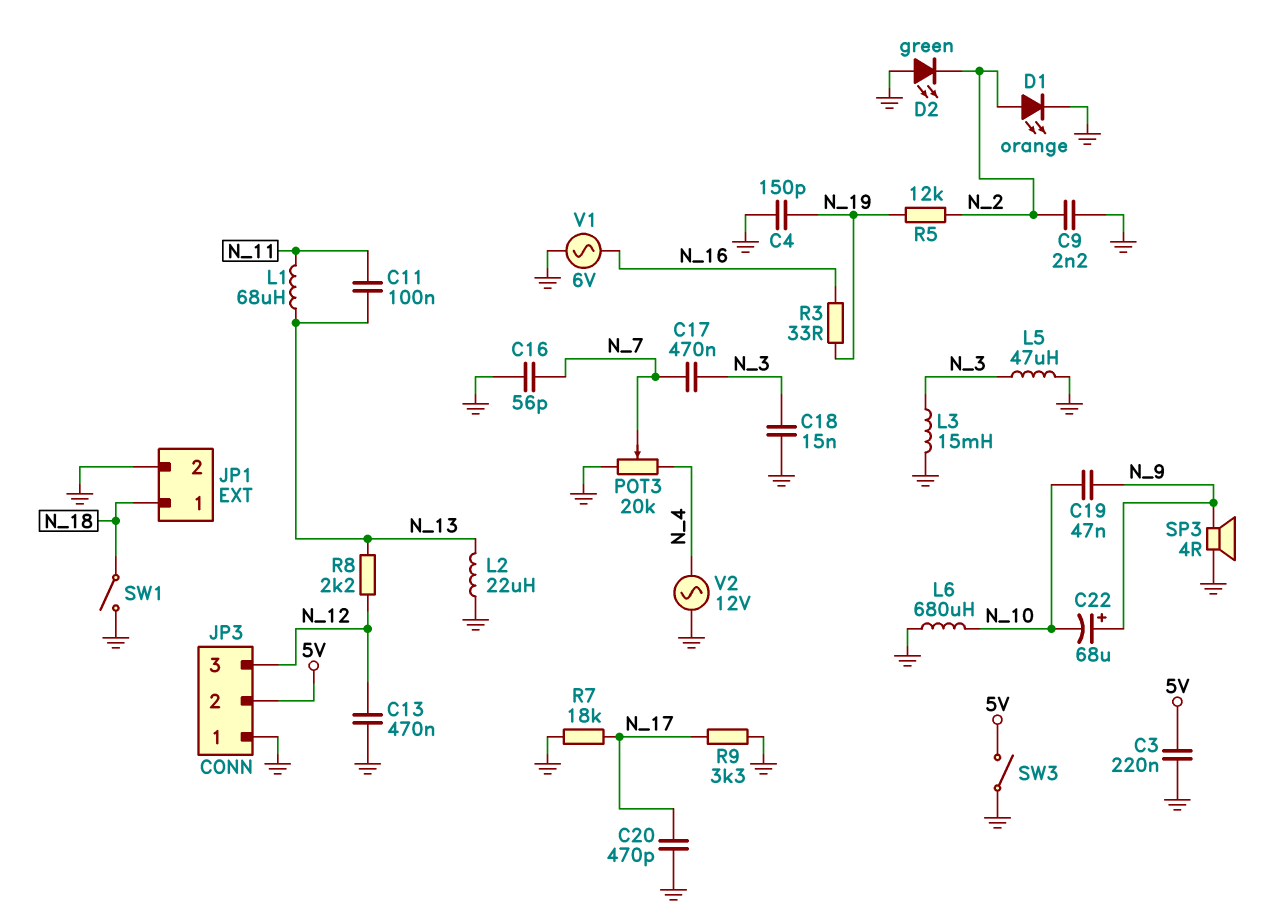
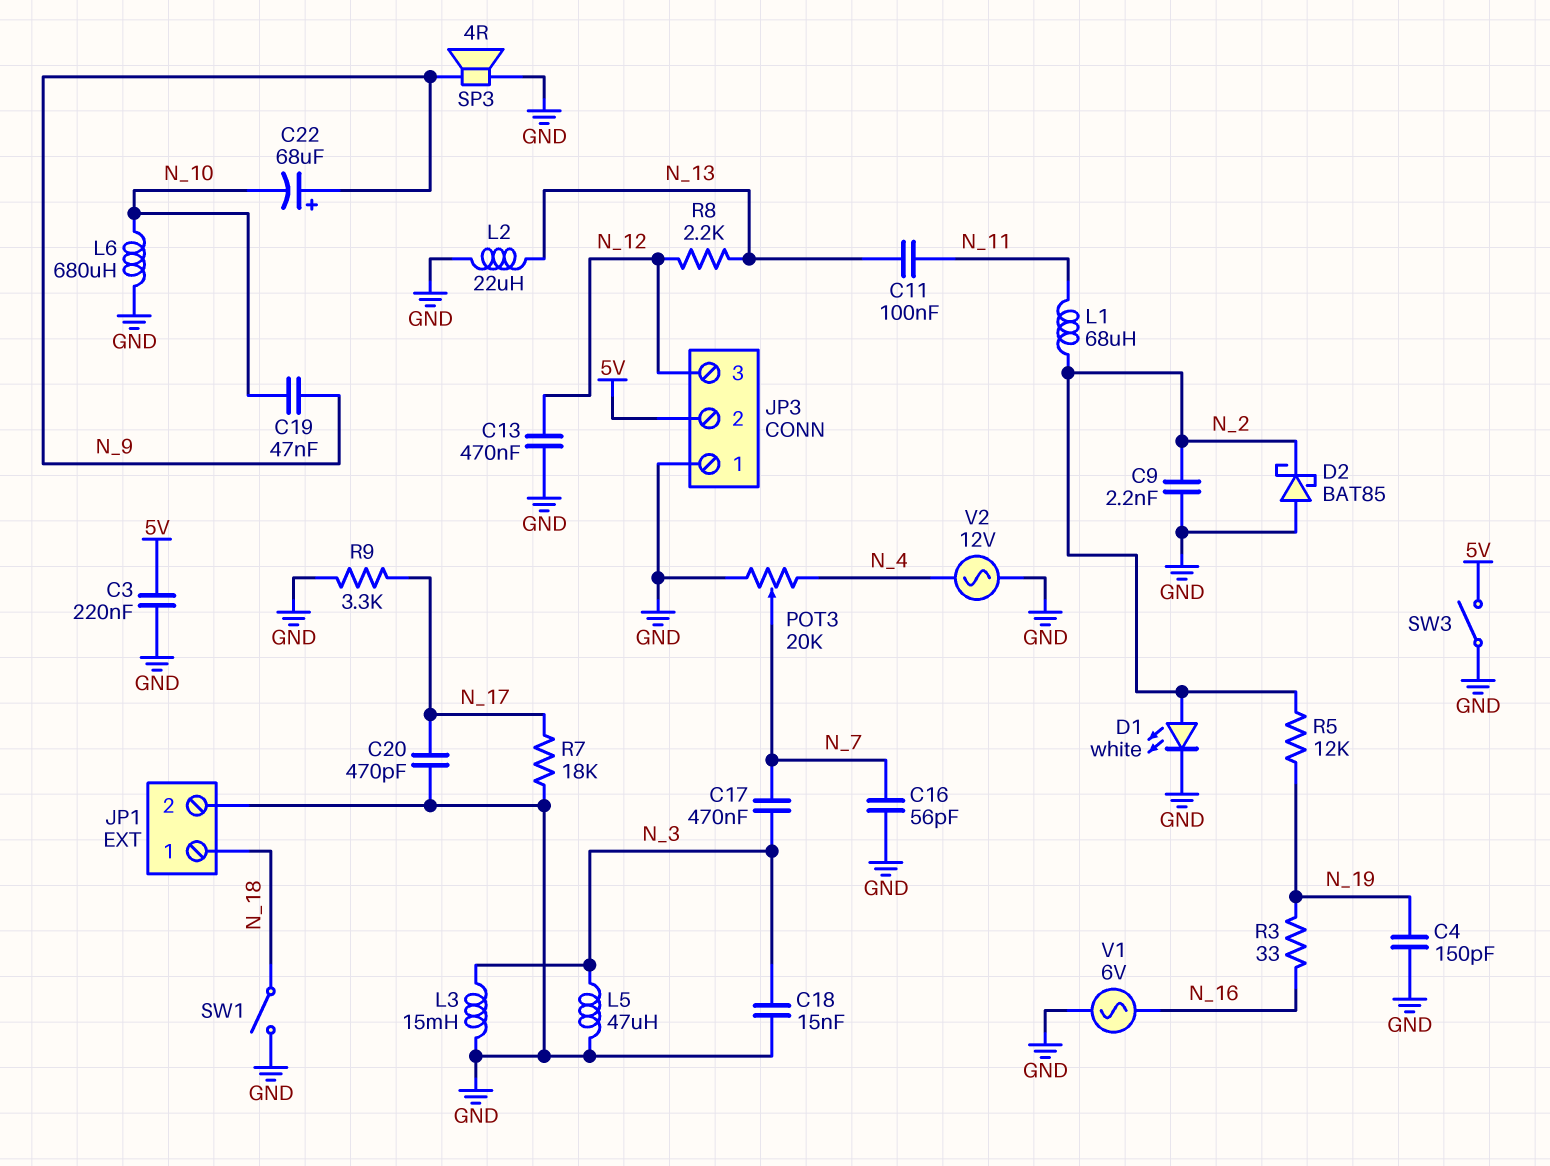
D1: LED orange (A N_2, K GND) -> LED white (A N_2, K GND)
D2: LED green (A GND, K N_2) -> schottky BAT85 (A GND, K N_2)
L1: 68uH (N_11, N_13) -> 68uH (N_2, N_11)

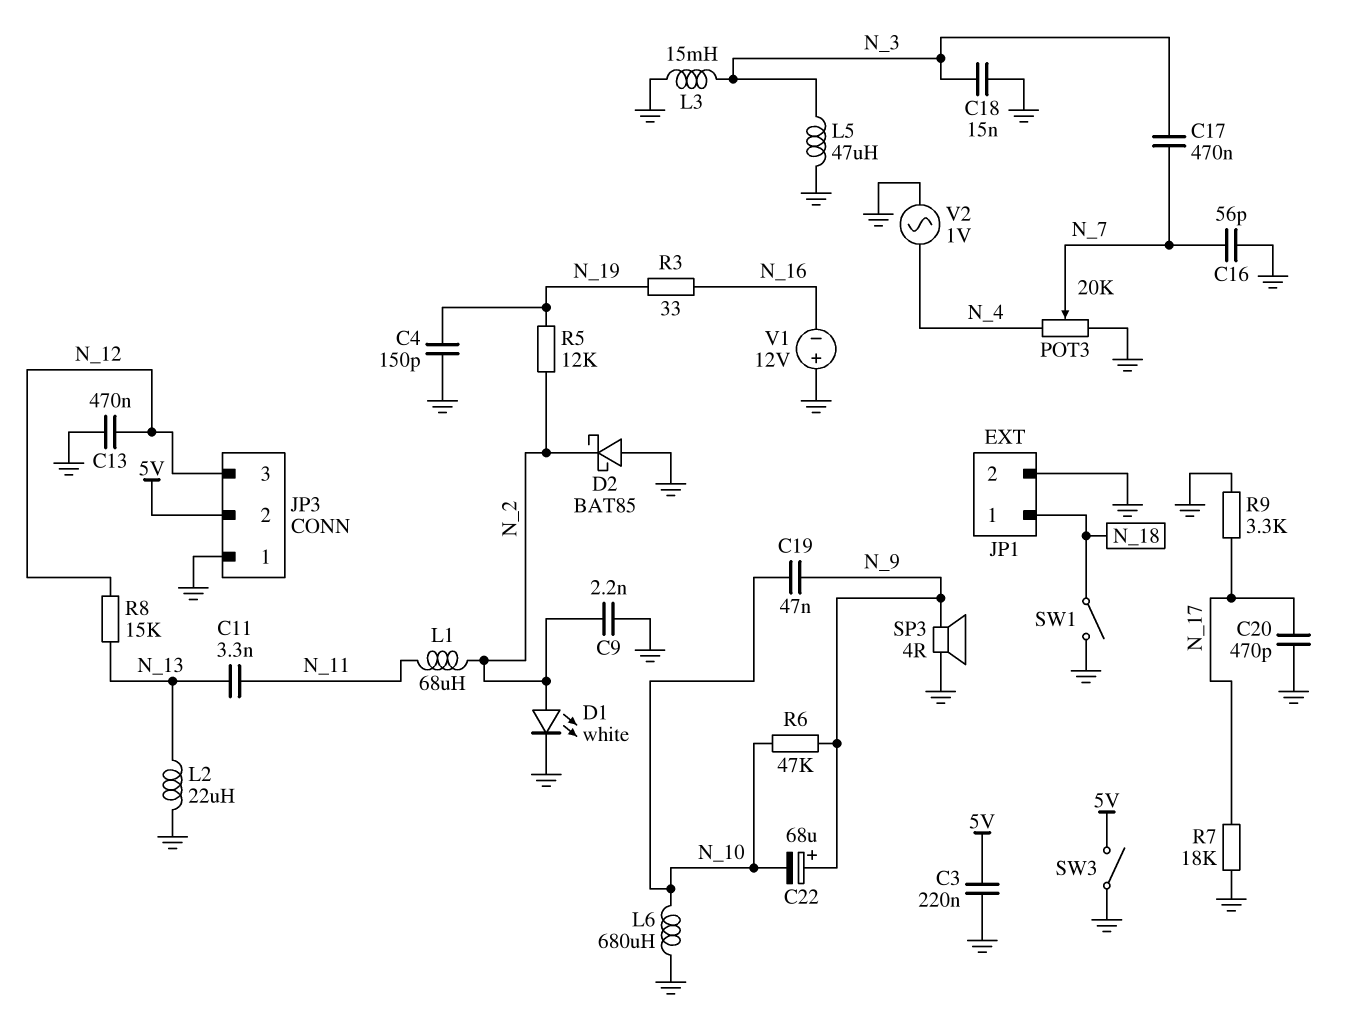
C11: 100nF (N_11, N_13) -> 3.3nF (N_11, N_13)
R6: none -> 47k (N_9, N_10)
R8: 2.2k (N_12, N_13) -> 15k (N_12, N_13)
V1: AC 6V (GND, N_16) -> 12V (plus GND, minus N_16)
V2: AC 12V (GND, N_4) -> AC 1V (GND, N_4)

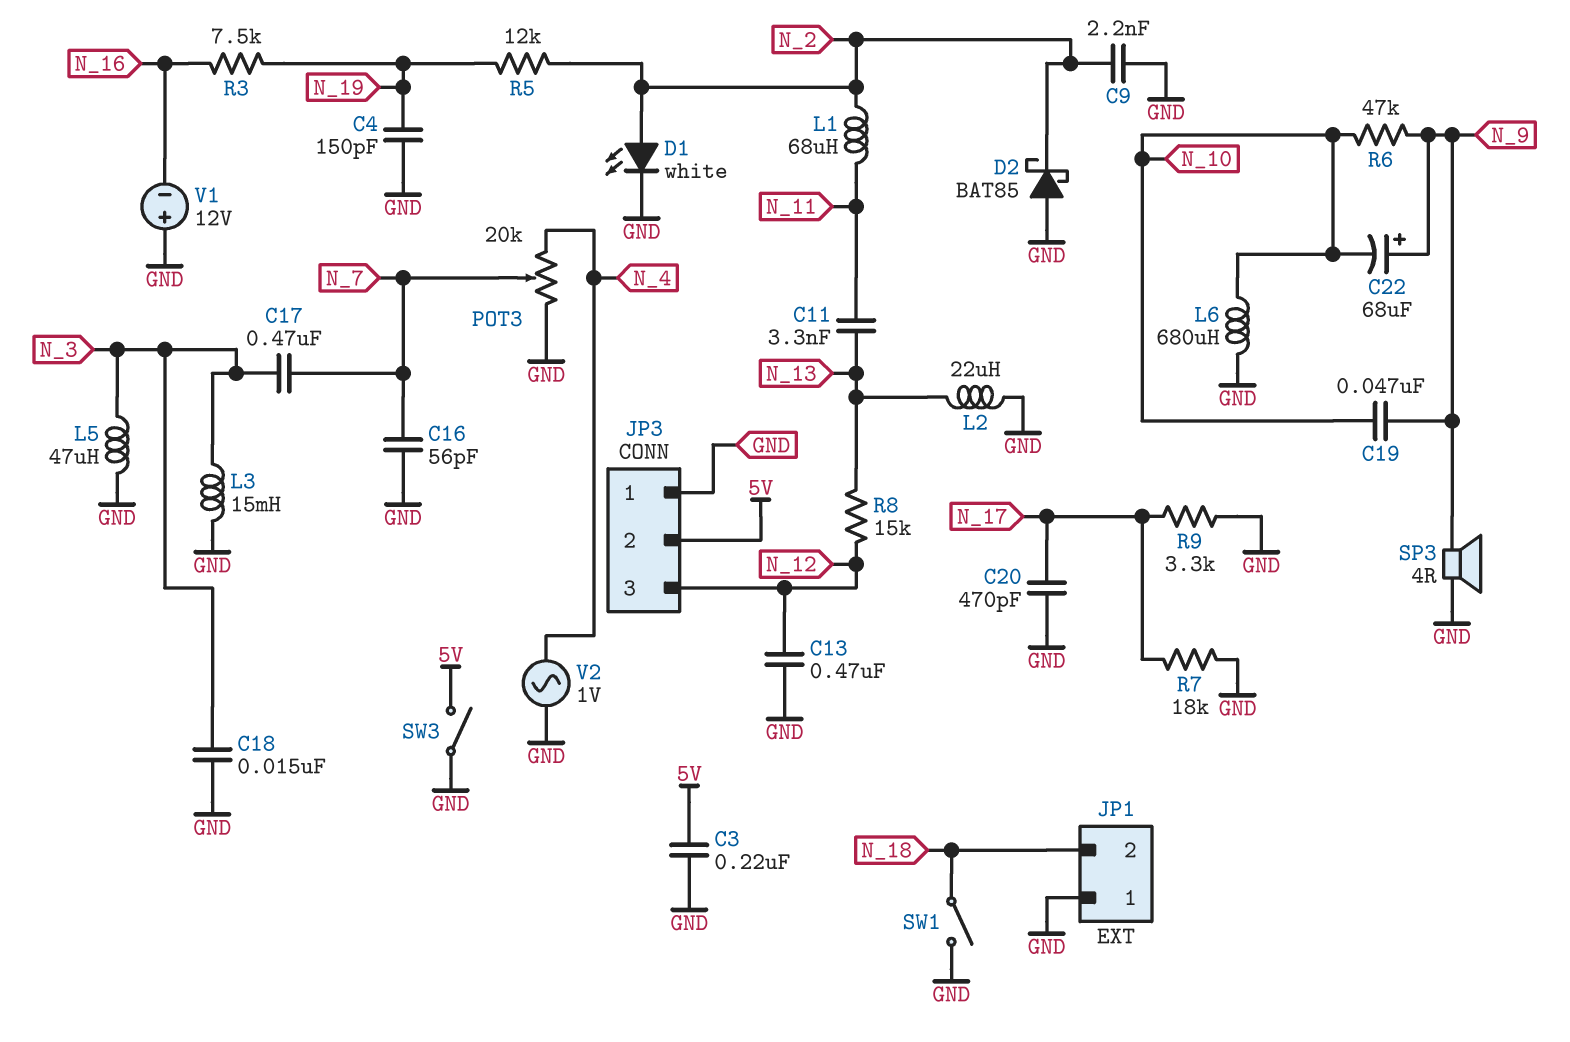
JP1 pin 1: N_18 -> GND
JP1 pin 2: GND -> N_18
R3: 33 (N_16, N_19) -> 7.5k (N_16, N_19)

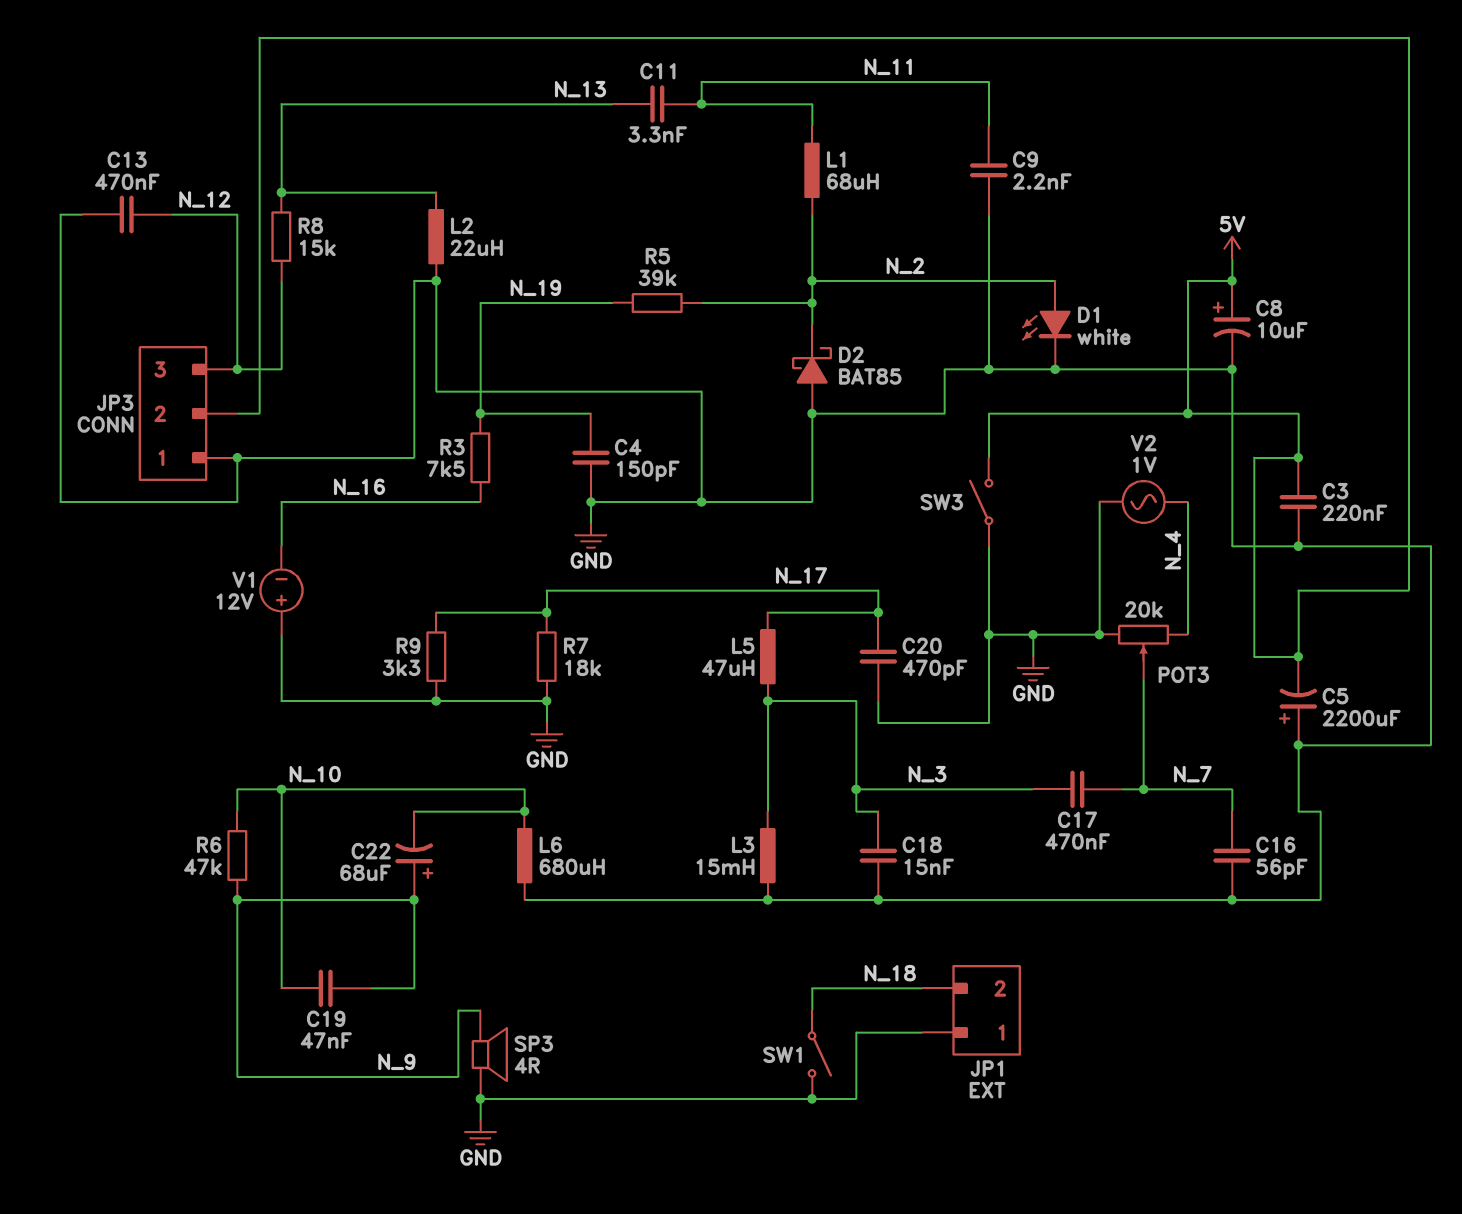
C5: none -> 2200uF (plus GND, minus 5V)
C8: none -> 10uF (plus 5V, minus GND)
C9: 2.2nF (GND, N_2) -> 2.2nF (GND, N_11)
L5: 47uH (GND, N_3) -> 47uH (N_3, N_17)
R5: 12k (N_2, N_19) -> 39k (N_2, N_19)

